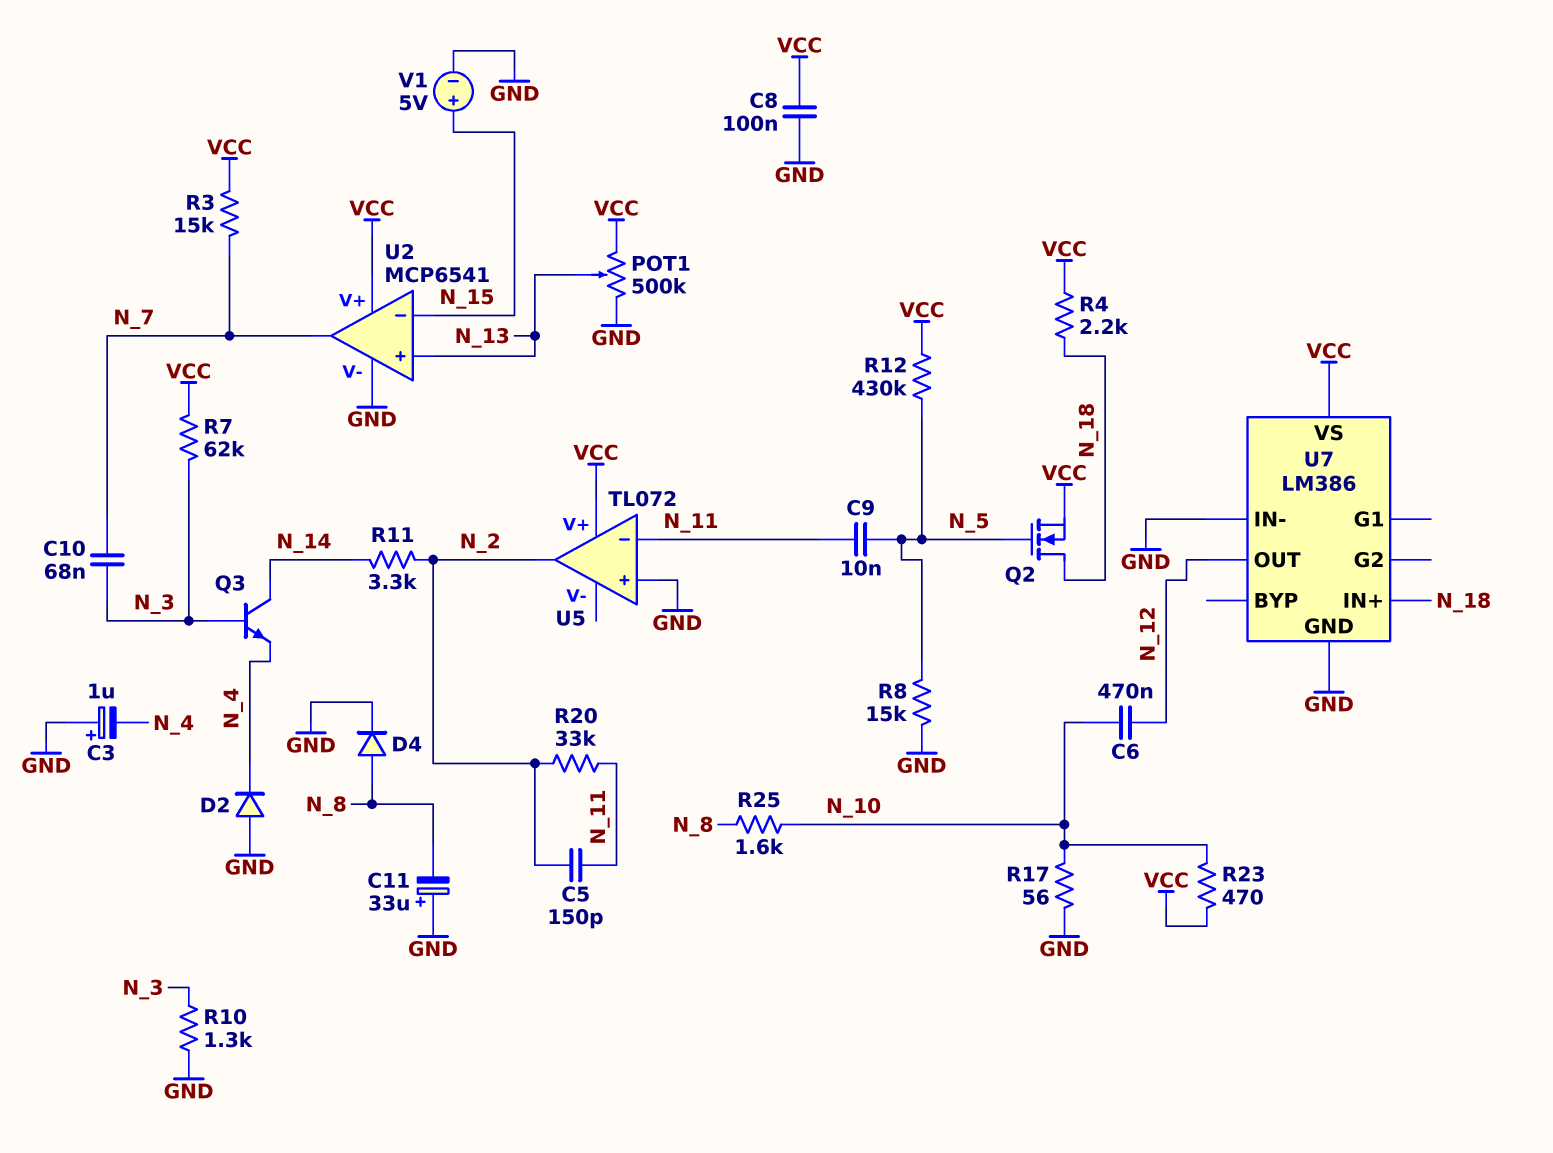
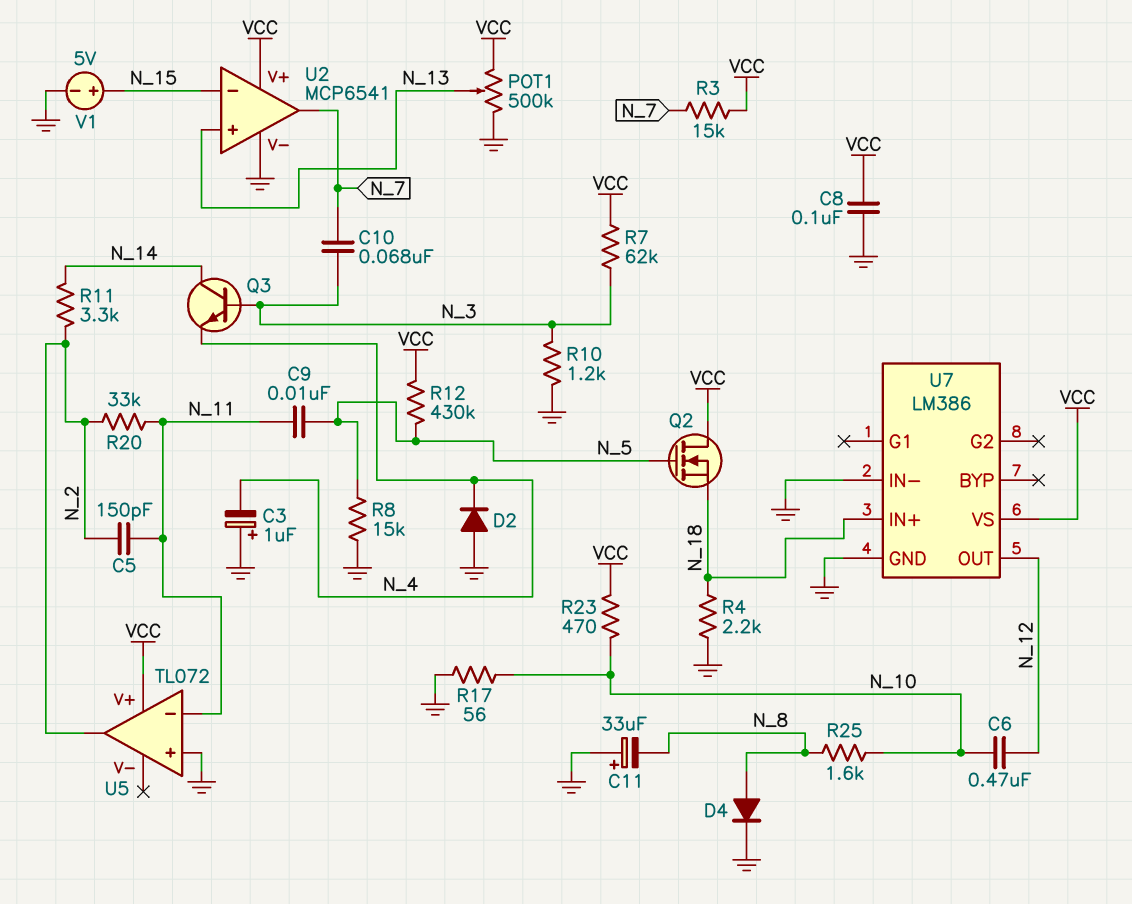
Q2: NMOS (G N_5, D N_18, S VCC) -> NMOS (G N_5, D VCC, S N_18)
R4: 2.2k (N_18, VCC) -> 2.2k (GND, N_18)
R10: 1.3k (GND, N_3) -> 1.2k (GND, N_3)

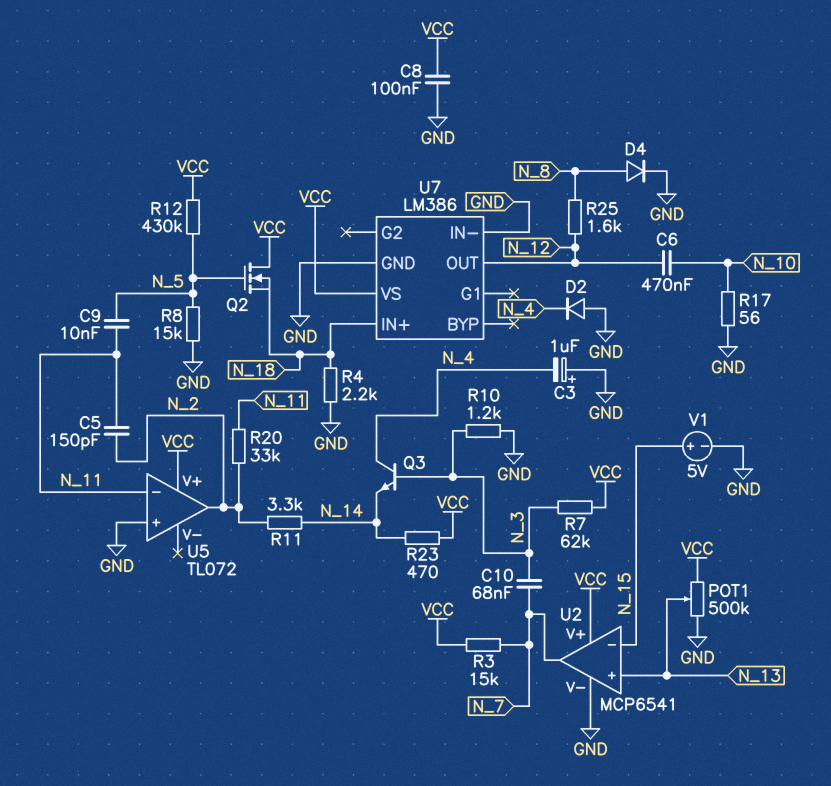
C11: 33uF (plus GND, minus N_8) -> none
Q3: NPN (B N_3, C N_14, E N_4) -> NPN (B N_3, C N_4, E N_14)
R23: 470 (N_10, VCC) -> 470 (N_14, VCC)
R25: 1.6k (N_8, N_10) -> 1.6k (N_8, N_12)

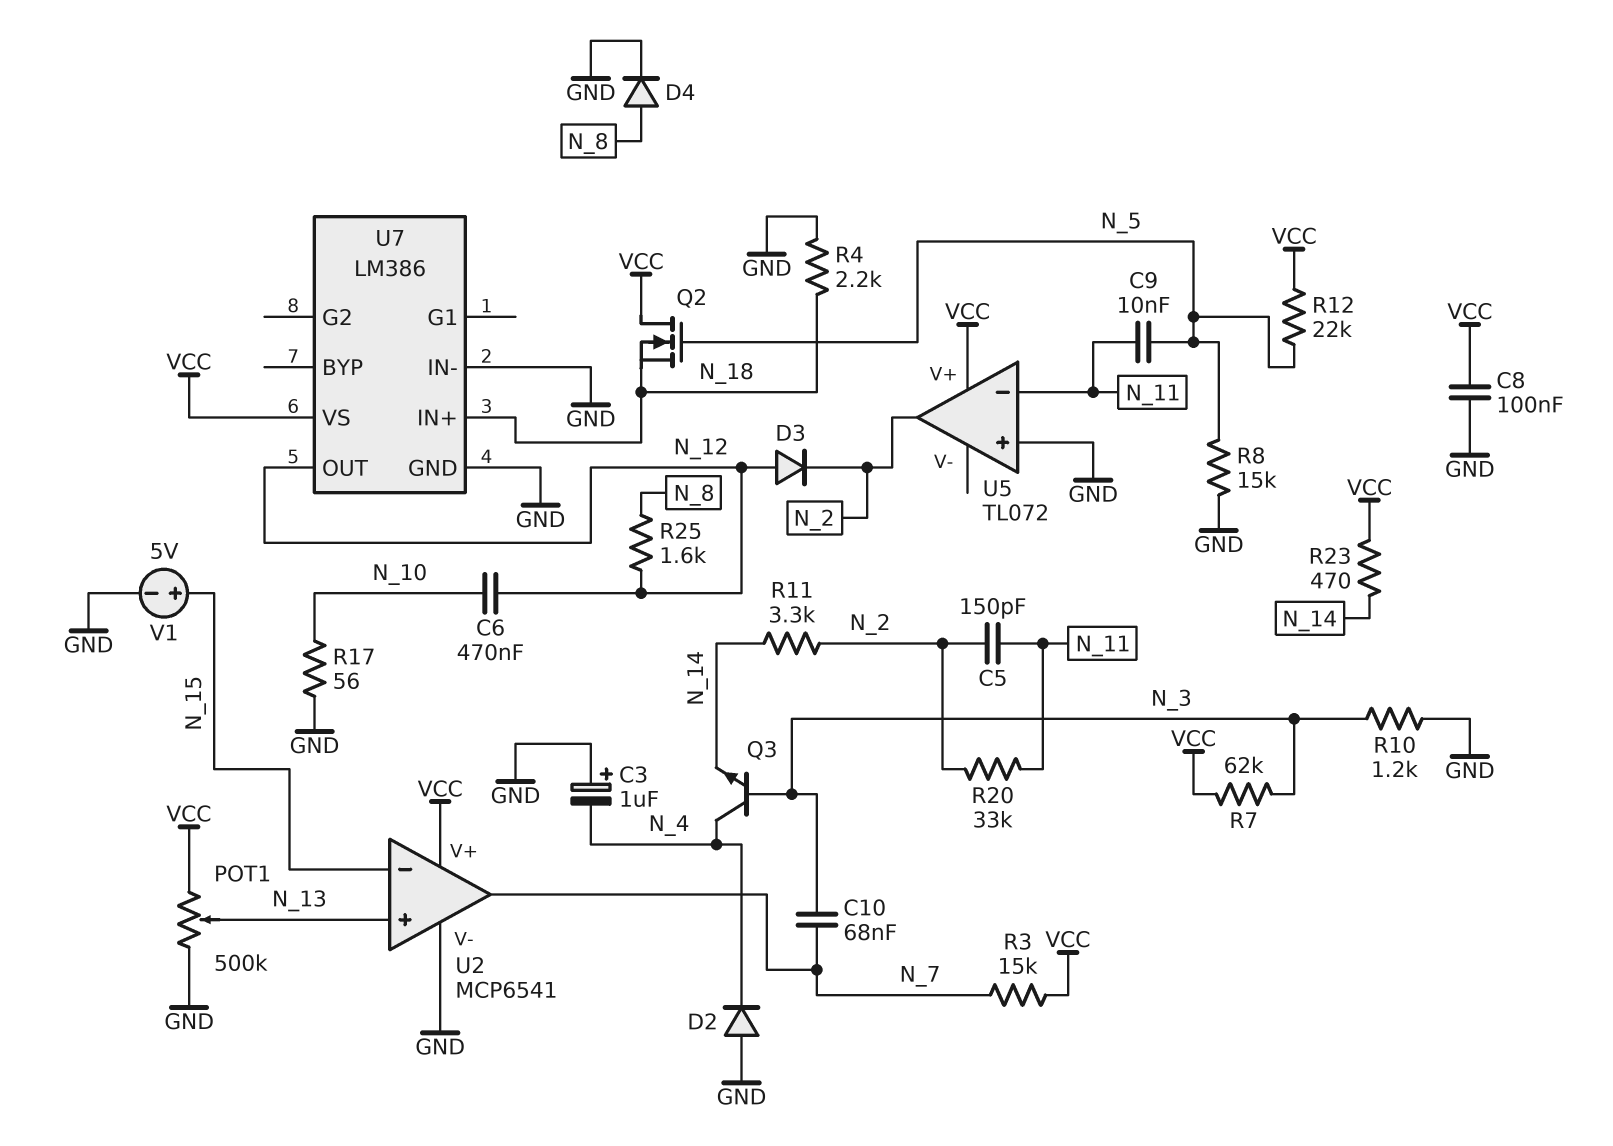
D3: none -> diode (A N_12, K N_2)
R12: 430k (N_5, VCC) -> 22k (N_5, VCC)

